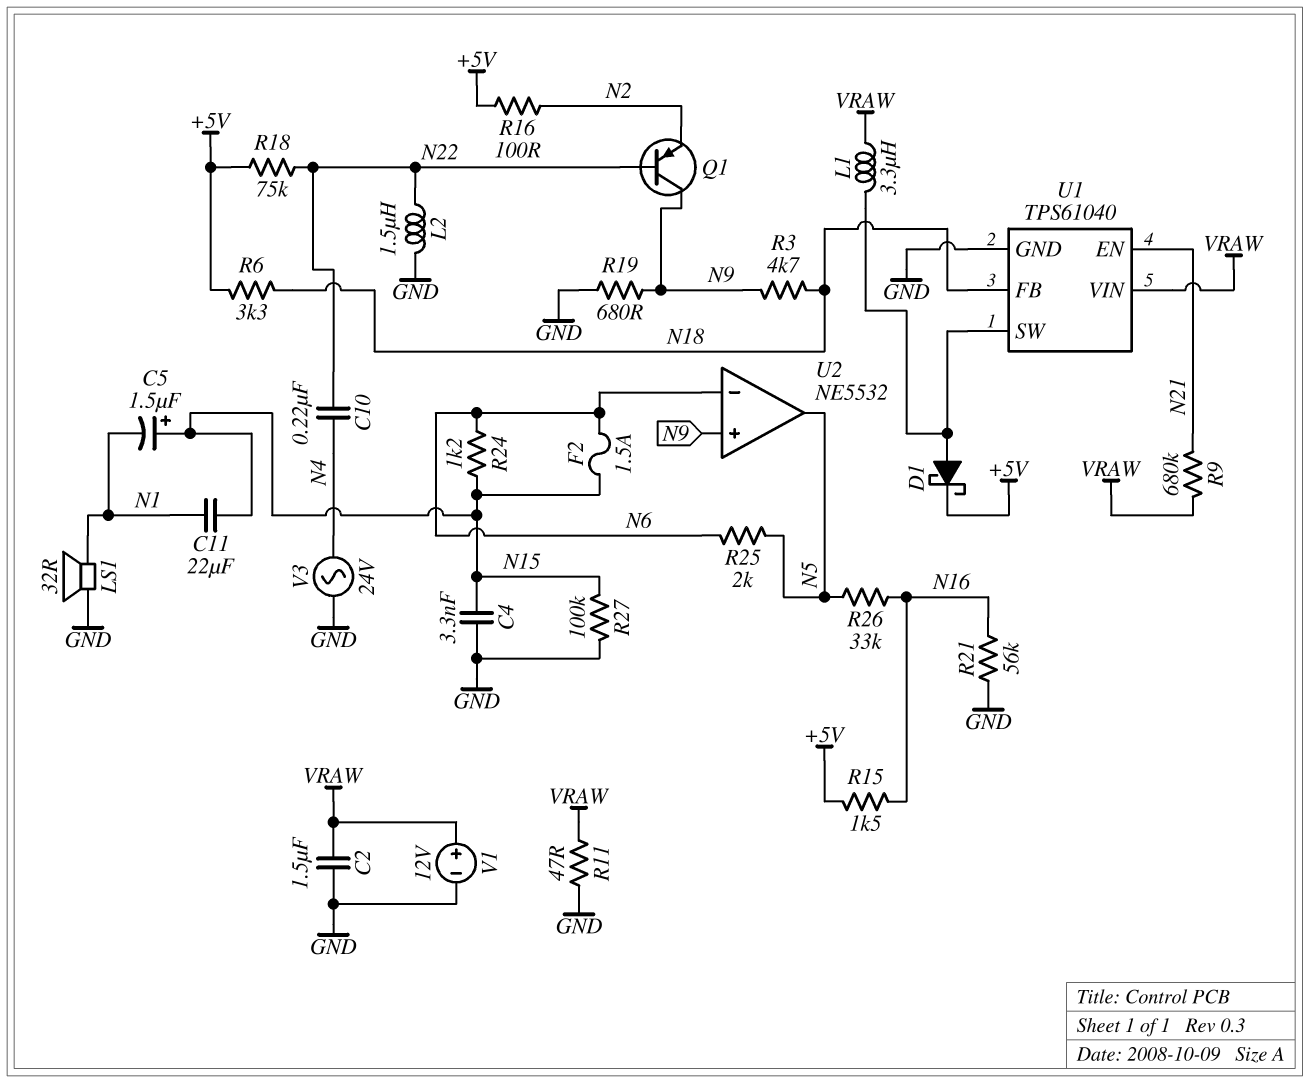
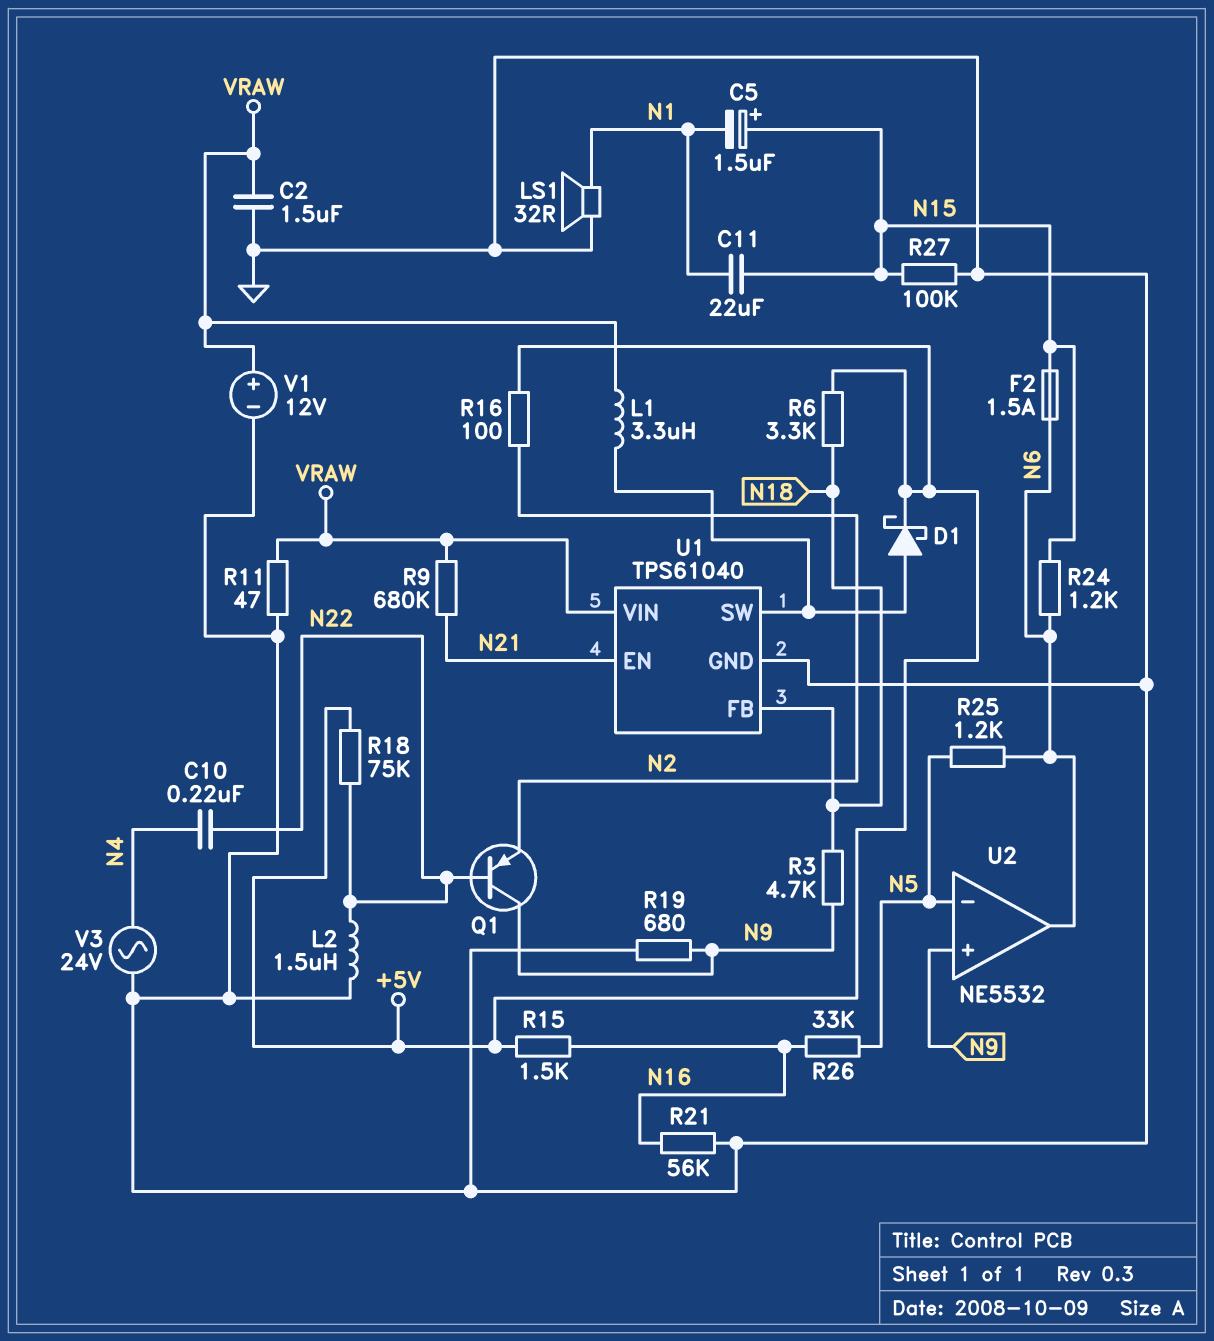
C4: 3.3nF (GND, N15) -> none
R25: 2k (N5, N6) -> 1.2k (N5, N6)
U2 pin in-: N6 -> N5
U2 pin out: N5 -> N6

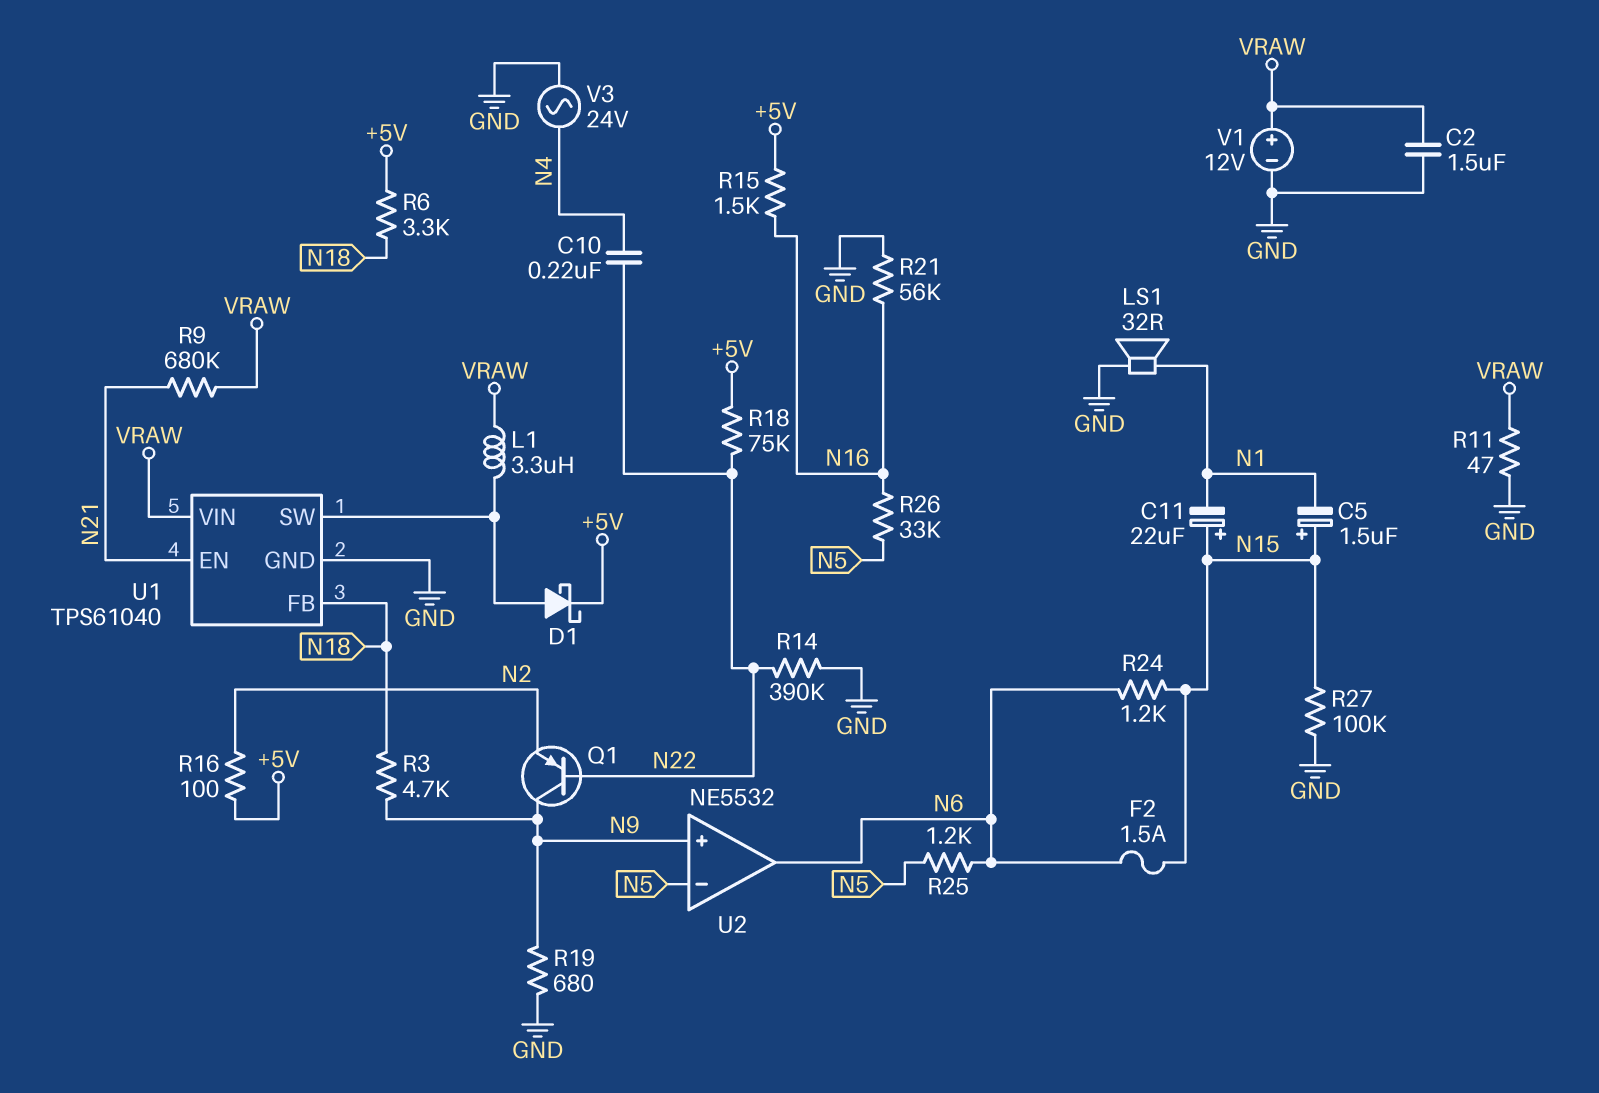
C11: 22uF (N1, N15) -> 22uF (plus N15, minus N1)
L2: 1.5uH (GND, N22) -> none
R14: none -> 390k (GND, N22)

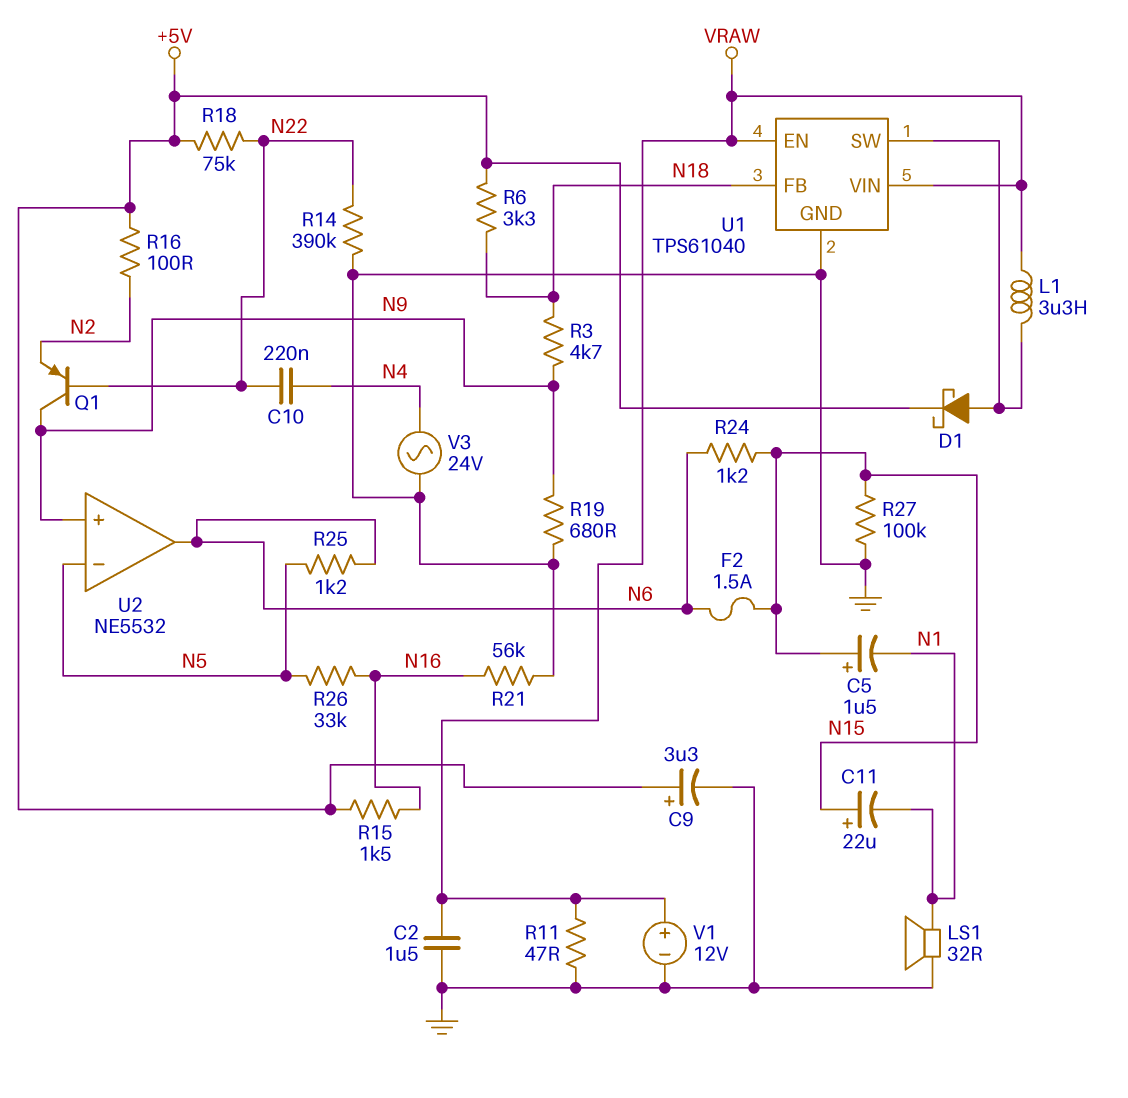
C9: none -> 3.3uF (plus +5V, minus GND)
R9: 680k (N21, VRAW) -> none
U1 pin EN: N21 -> VRAW

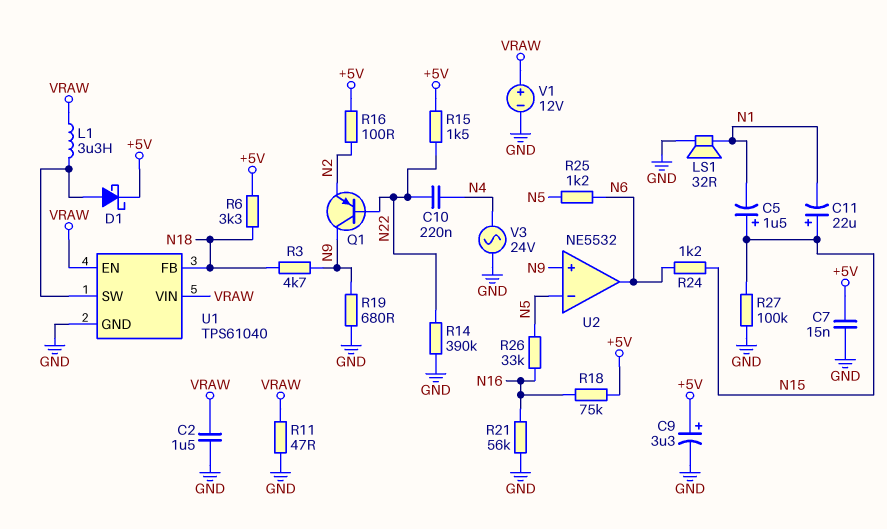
C7: none -> 15nF (+5V, GND)
F2: 1.5A (N6, N15) -> none
R15: 1.5k (+5V, N16) -> 1.5k (+5V, N22)
R18: 75k (+5V, N22) -> 75k (+5V, N16)

